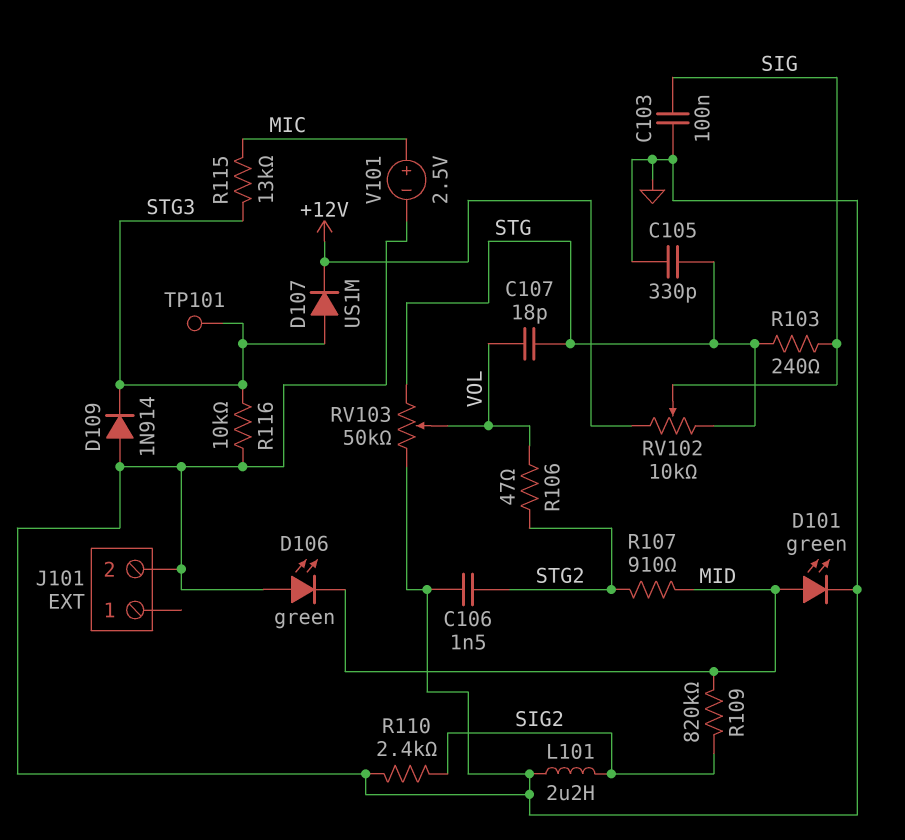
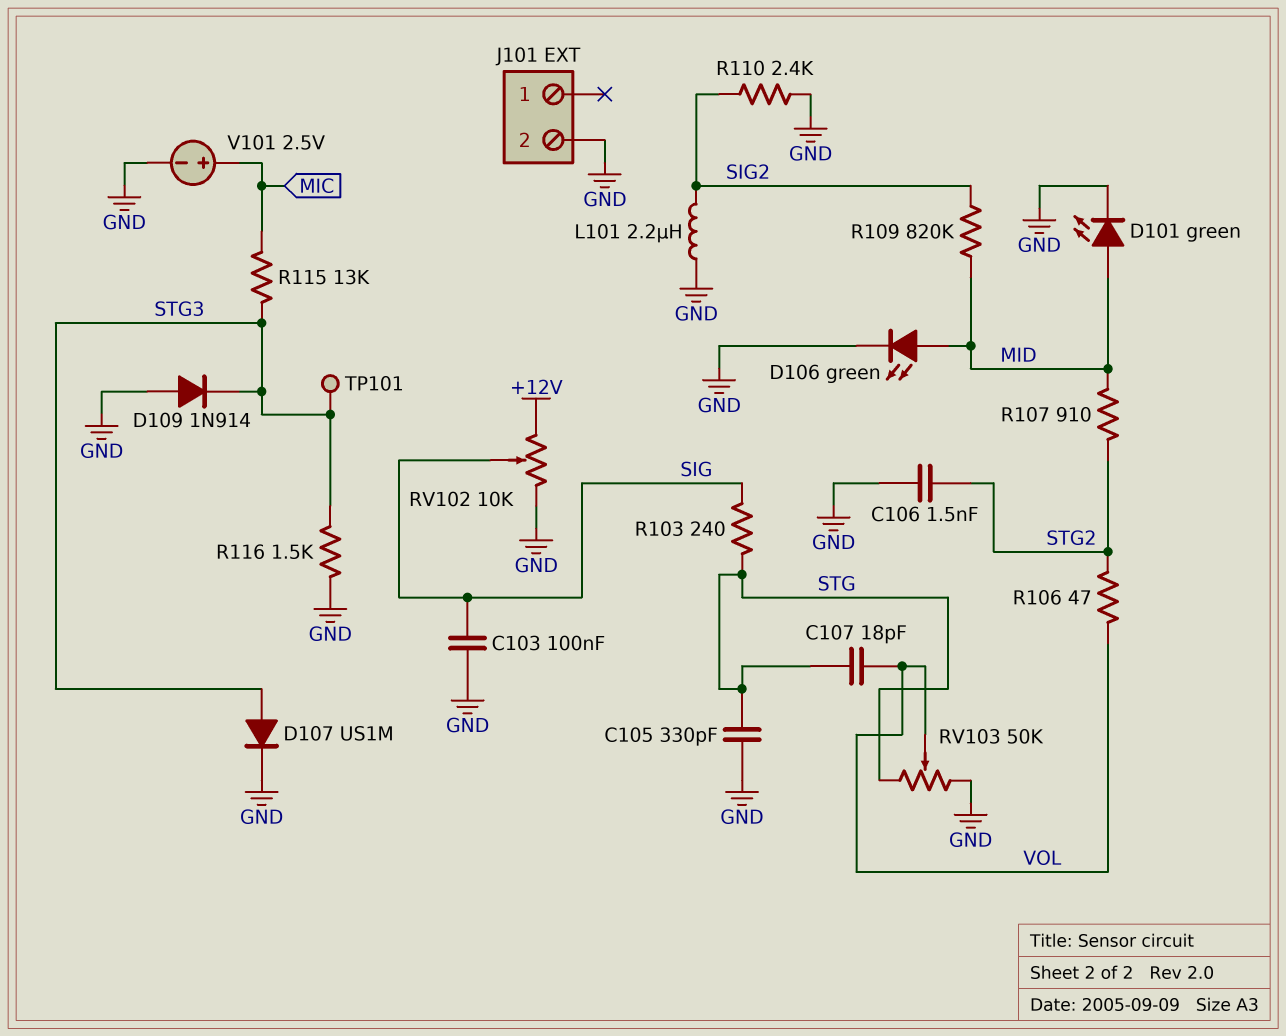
D106: LED green (A GND, K MID) -> LED green (A MID, K GND)
D107: diode US1M (A STG3, K +12V) -> diode US1M (A STG3, K GND)
R116: 10k (GND, STG3) -> 1.5k (GND, STG3)
RV102: 10k (+12V, STG, wiper SIG) -> 10k (+12V, GND, wiper SIG)

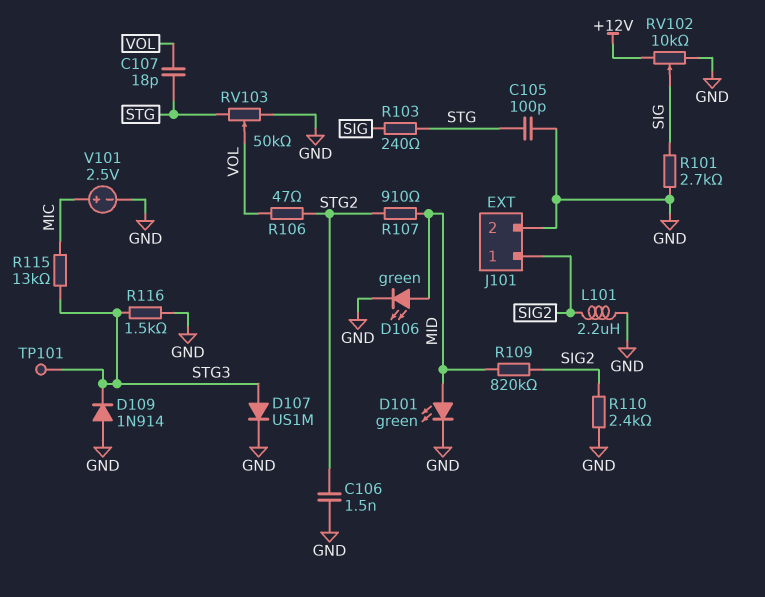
C103: 100nF (GND, SIG) -> none
C105: 330pF (GND, STG) -> 100pF (GND, STG)
J101 pin 1: none -> SIG2
R101: none -> 2.7k (GND, SIG)

